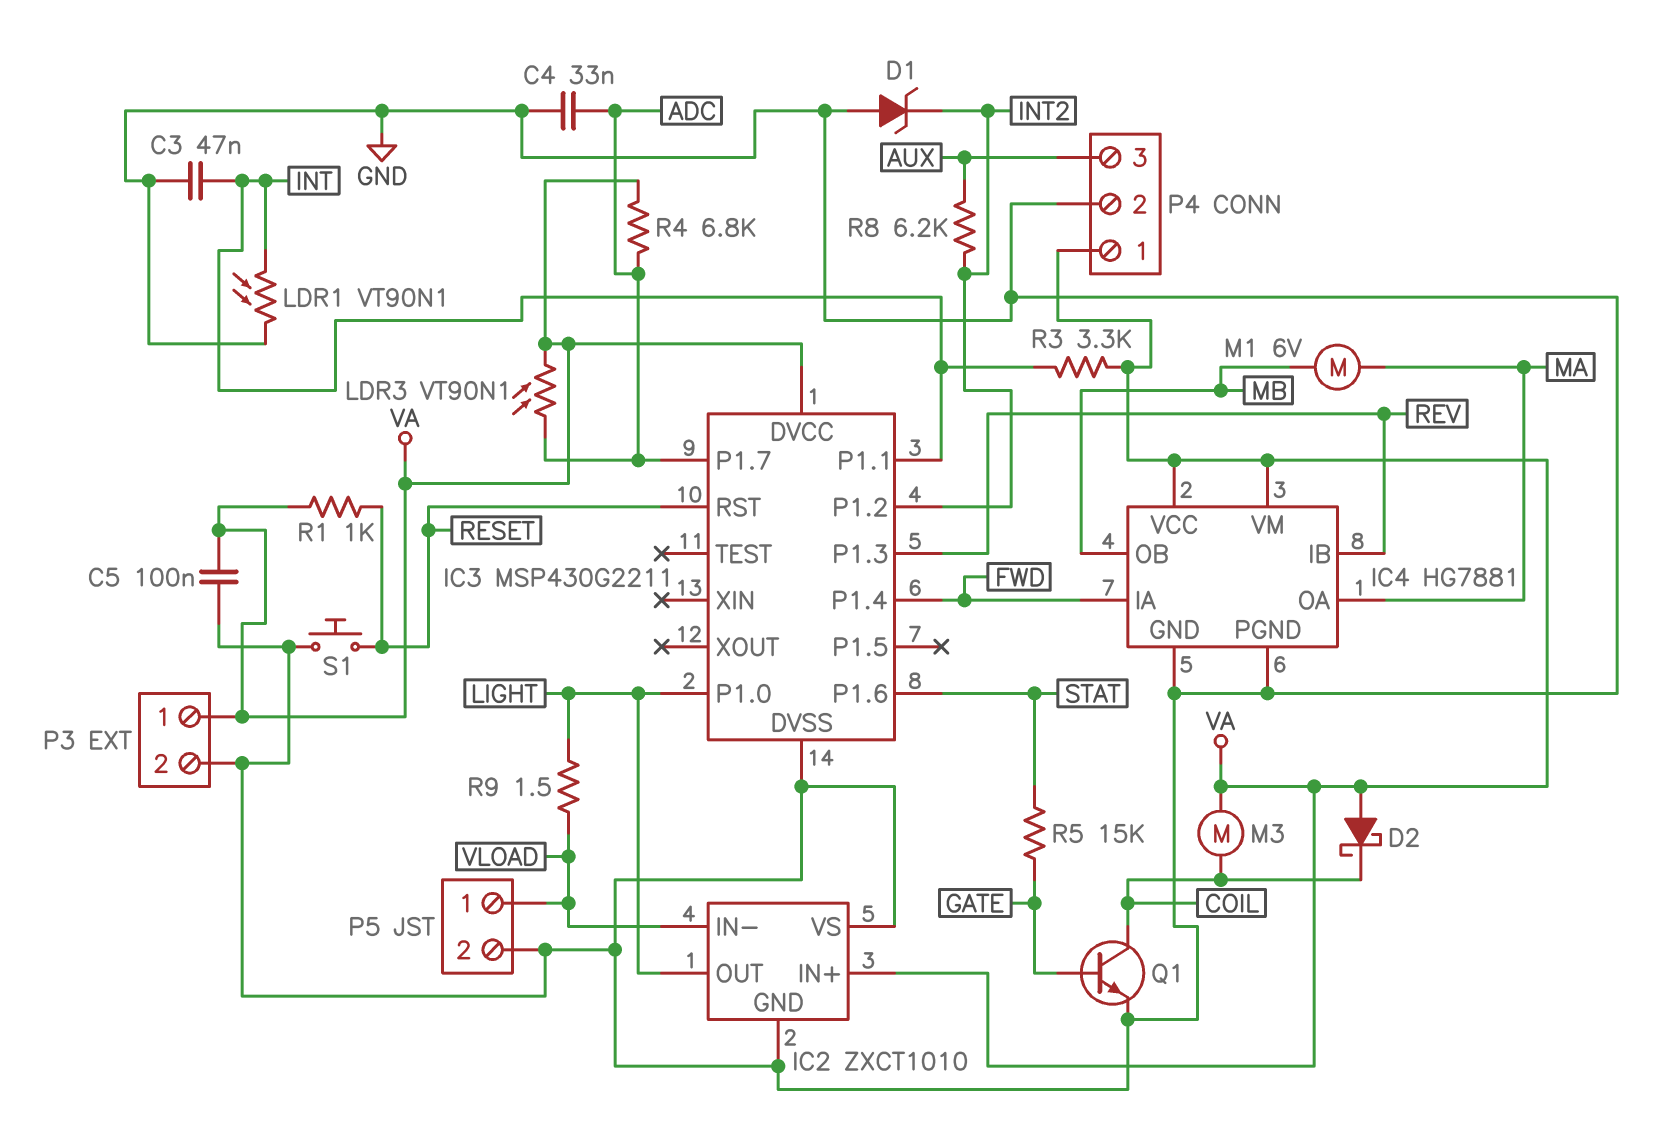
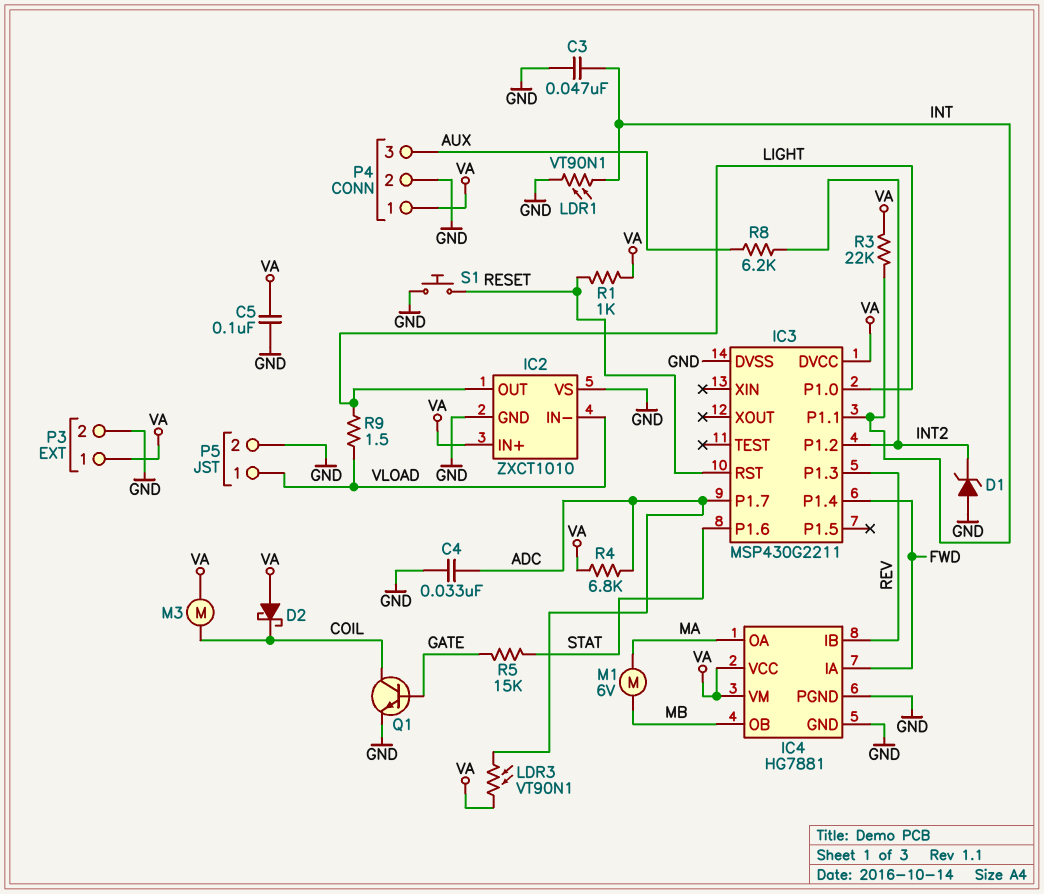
R3: 3.3k (INT, VA) -> 22k (INT, VA)

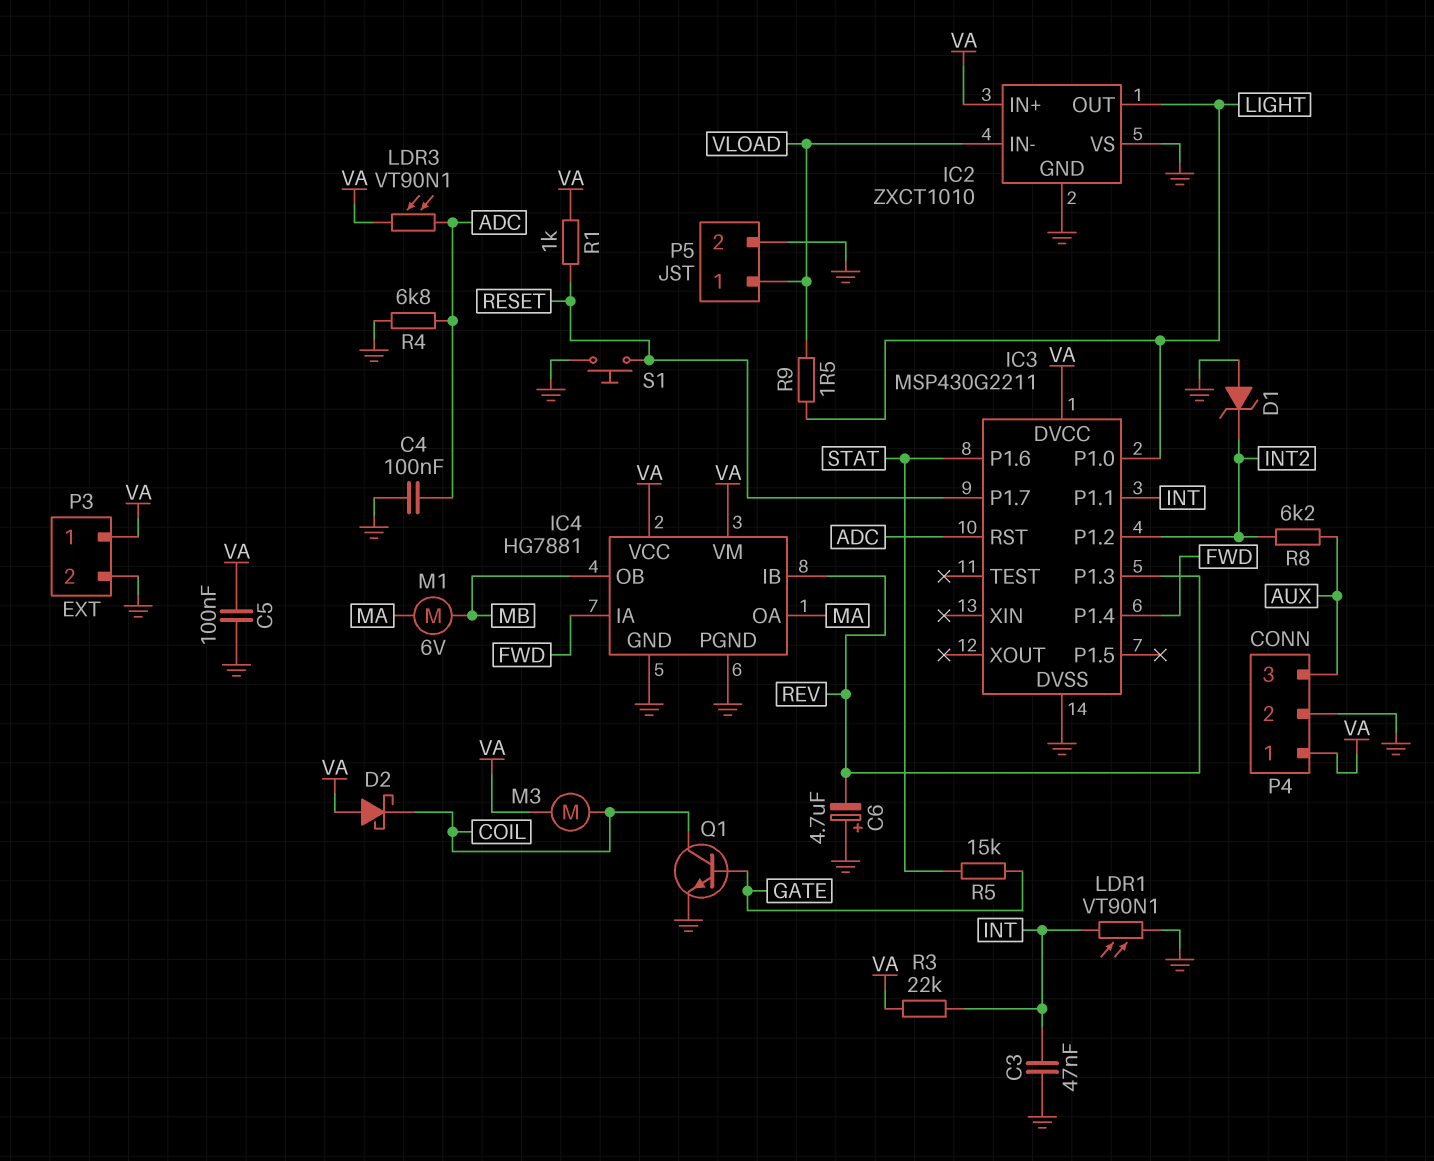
C4: 33nF (ADC, GND) -> 100nF (ADC, GND)
C6: none -> 4.7uF (plus GND, minus REV)
IC3 pin P1.7: ADC -> RESET
IC3 pin RST: RESET -> ADC
R4: 6.8k (ADC, VA) -> 6.8k (ADC, GND)

